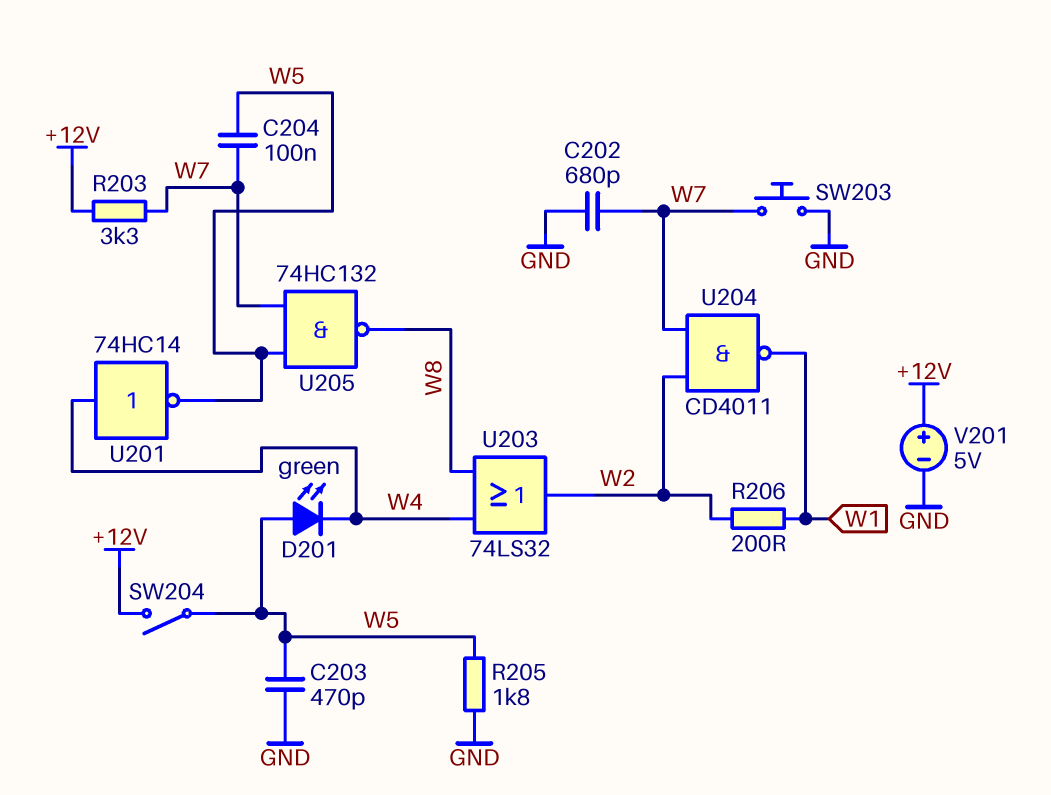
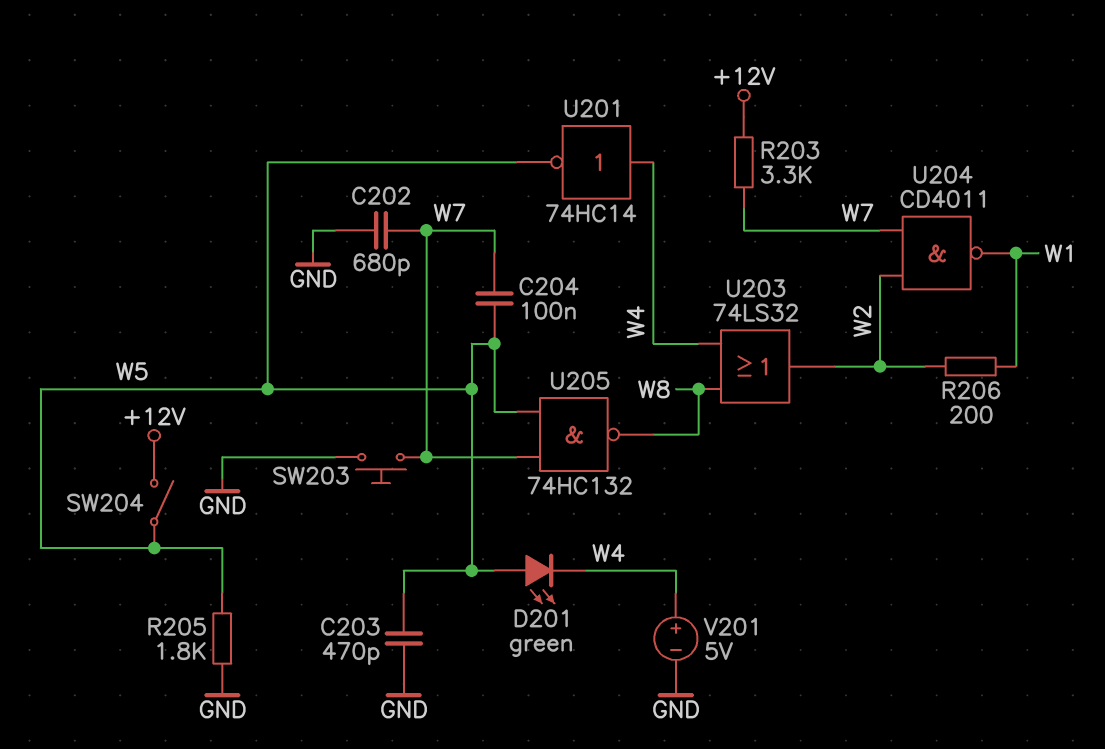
V201: 5V (plus +12V, minus GND) -> 5V (plus W4, minus GND)

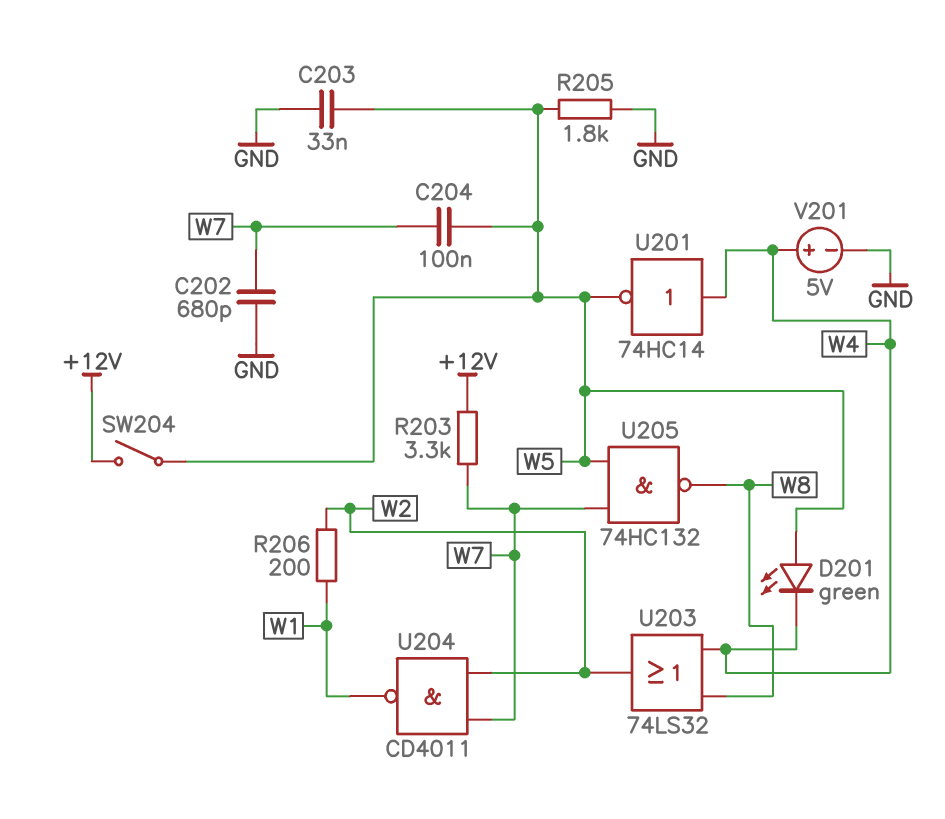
C203: 470pF (GND, W5) -> 33nF (GND, W5)
SW203: button (GND, W7) -> none

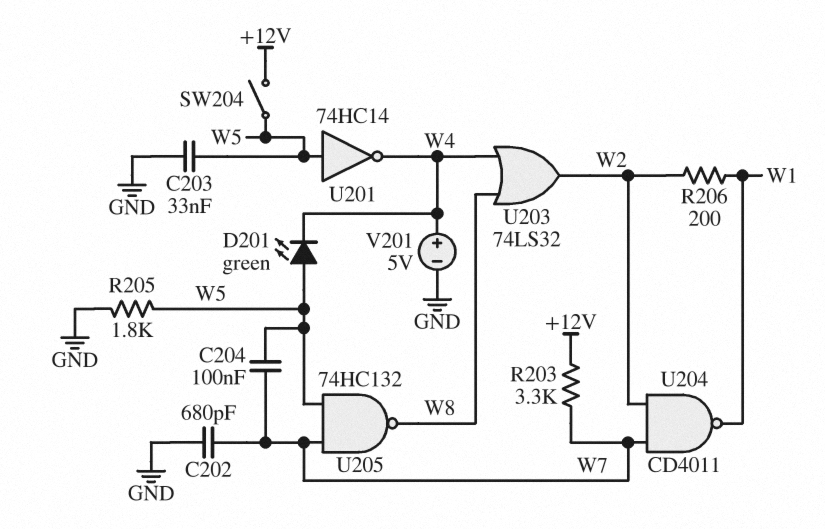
U201: NOT 74HC14 (in W4, out W5) -> NOT 74HC14 (in W5, out W4)

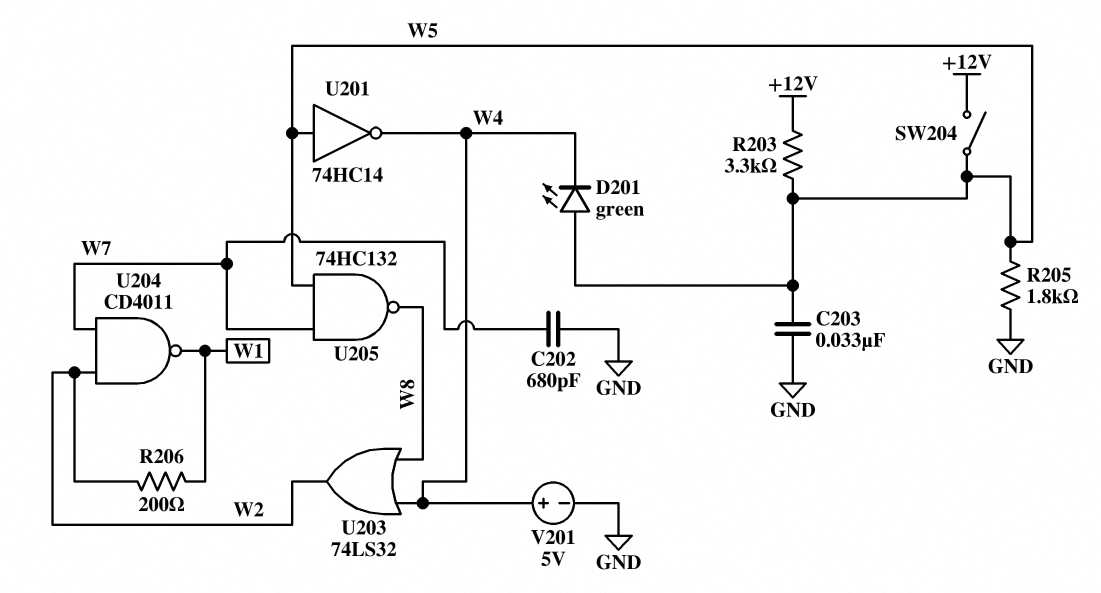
C204: 100nF (W5, W7) -> none
R203: 3.3k (+12V, W7) -> 3.3k (+12V, W5)

